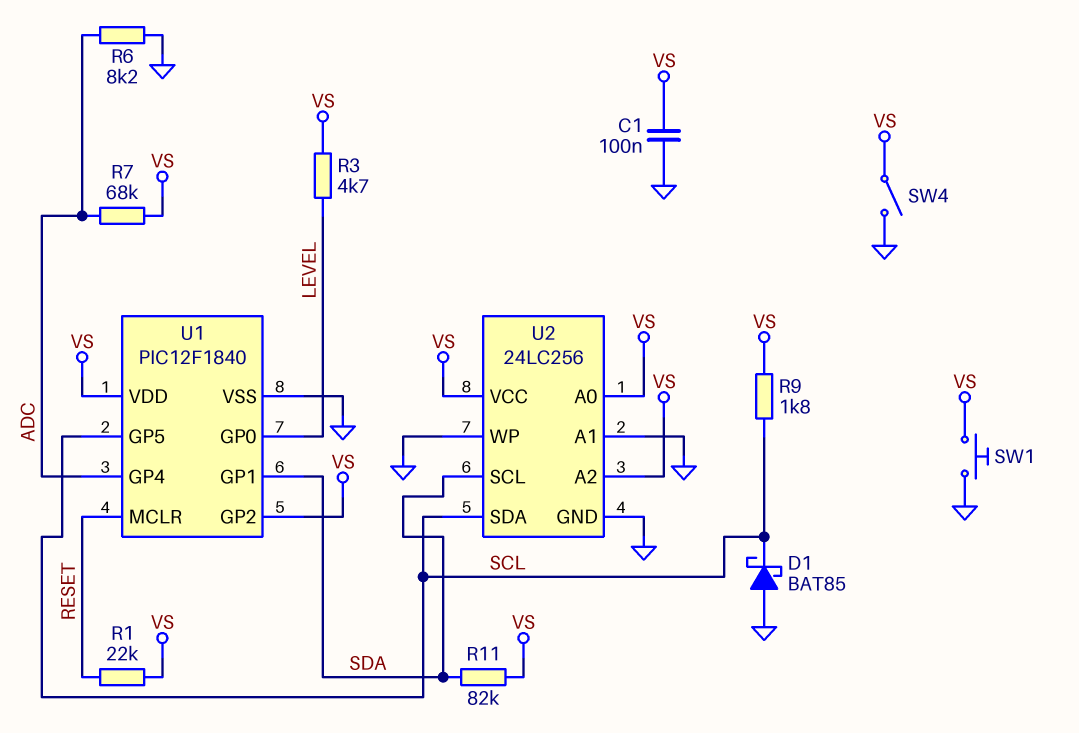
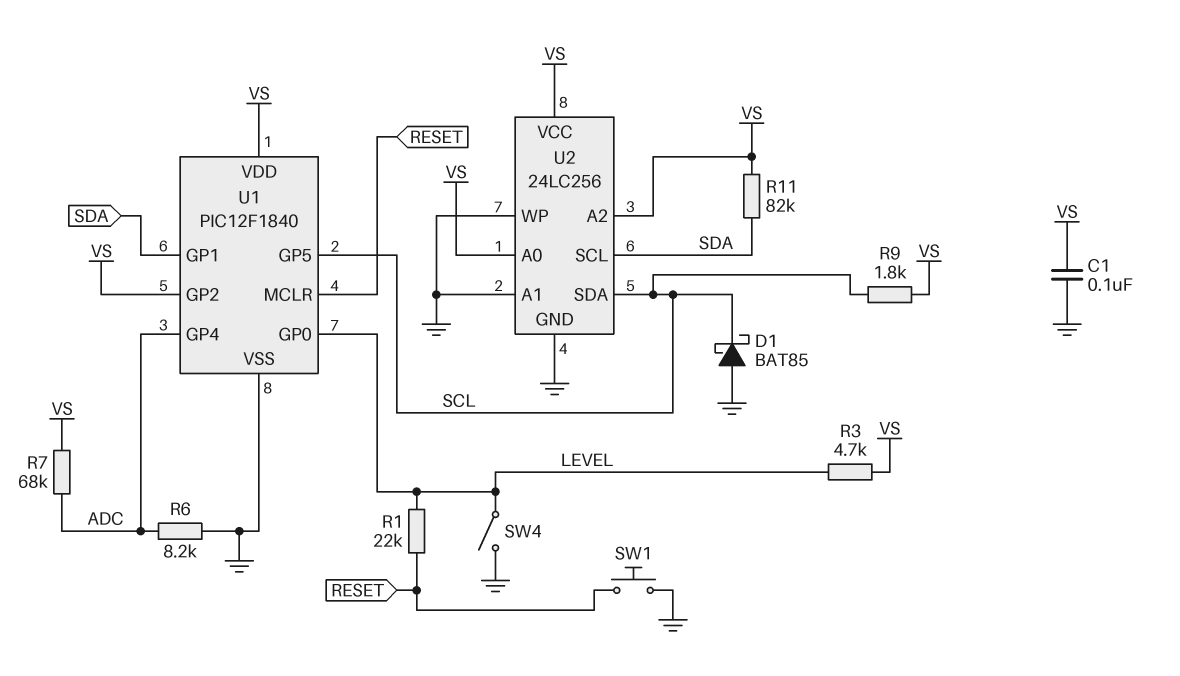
R1: 22k (RESET, VS) -> 22k (LEVEL, RESET)
SW1: button (GND, VS) -> button (GND, RESET)
SW4: switch (GND, VS) -> switch (GND, LEVEL)

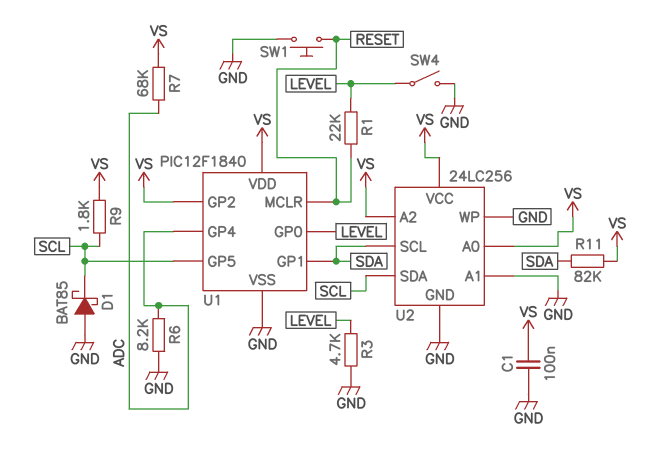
R3: 4.7k (LEVEL, VS) -> 4.7k (GND, LEVEL)

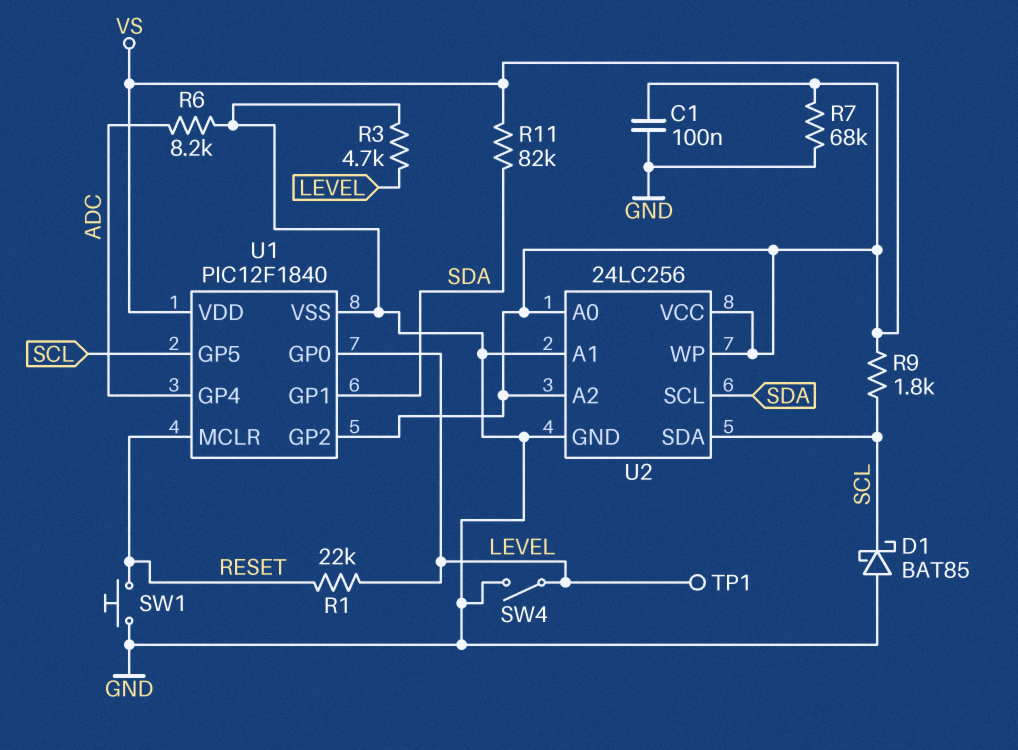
R7: 68k (ADC, VS) -> 68k (GND, VS)
TP1: none -> test point (LEVEL)
U2 pin WP: GND -> VS

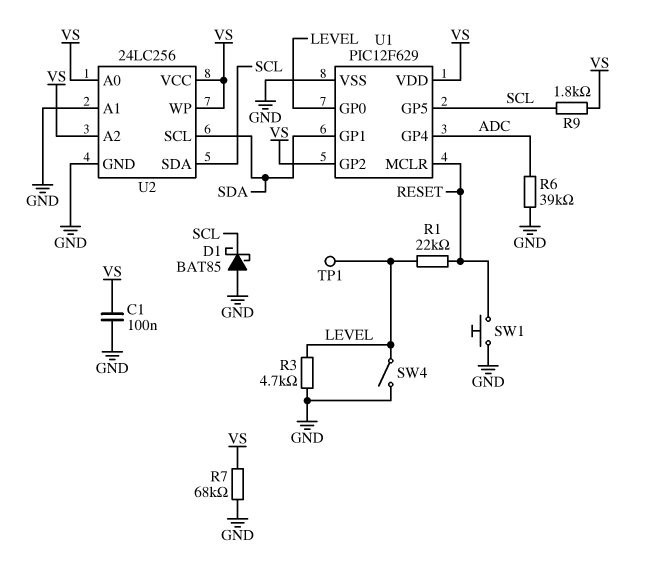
R6: 8.2k (ADC, GND) -> 39k (ADC, GND)
R11: 82k (SDA, VS) -> none
U1: PIC12F1840 -> PIC12F629

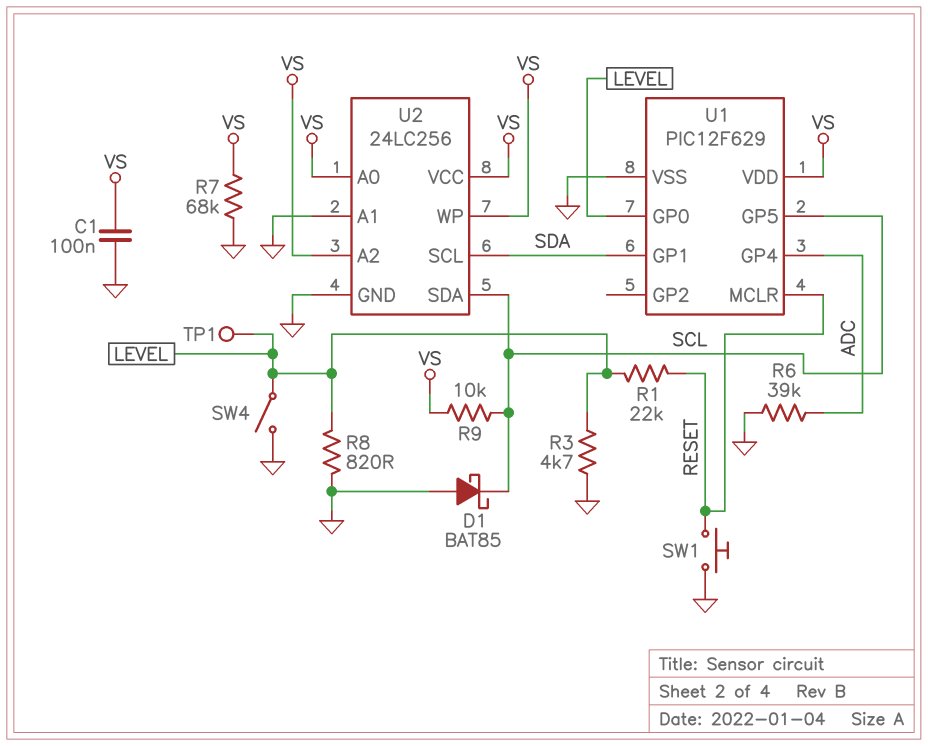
R8: none -> 820 (GND, LEVEL)
R9: 1.8k (SCL, VS) -> 10k (SCL, VS)
U1 pin GP2: VS -> none

